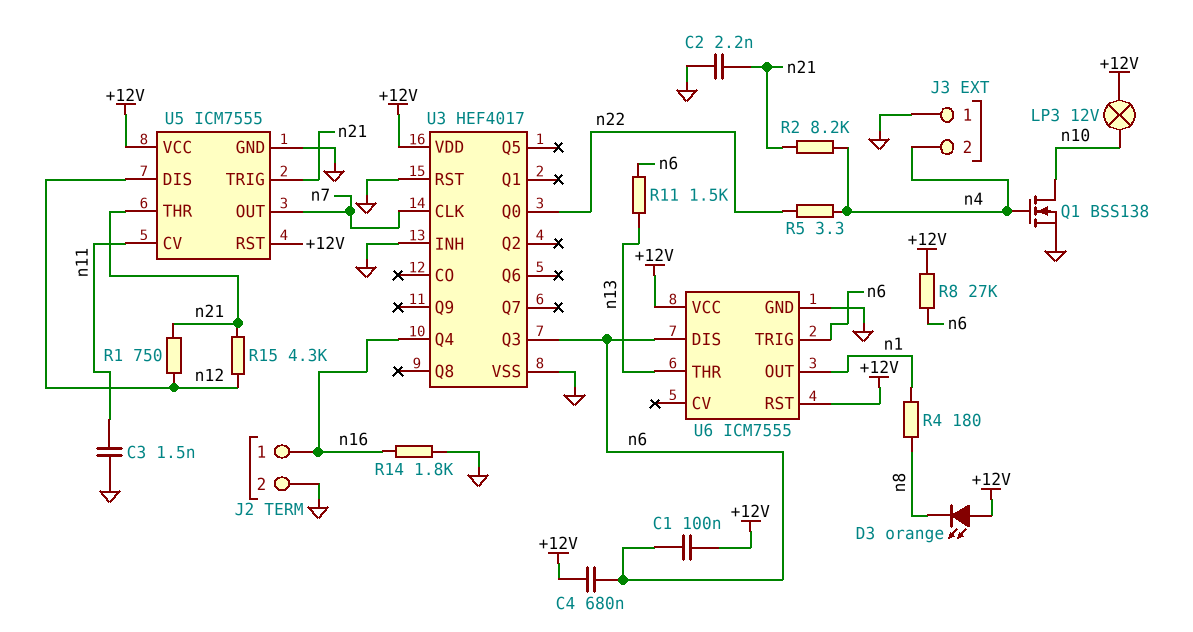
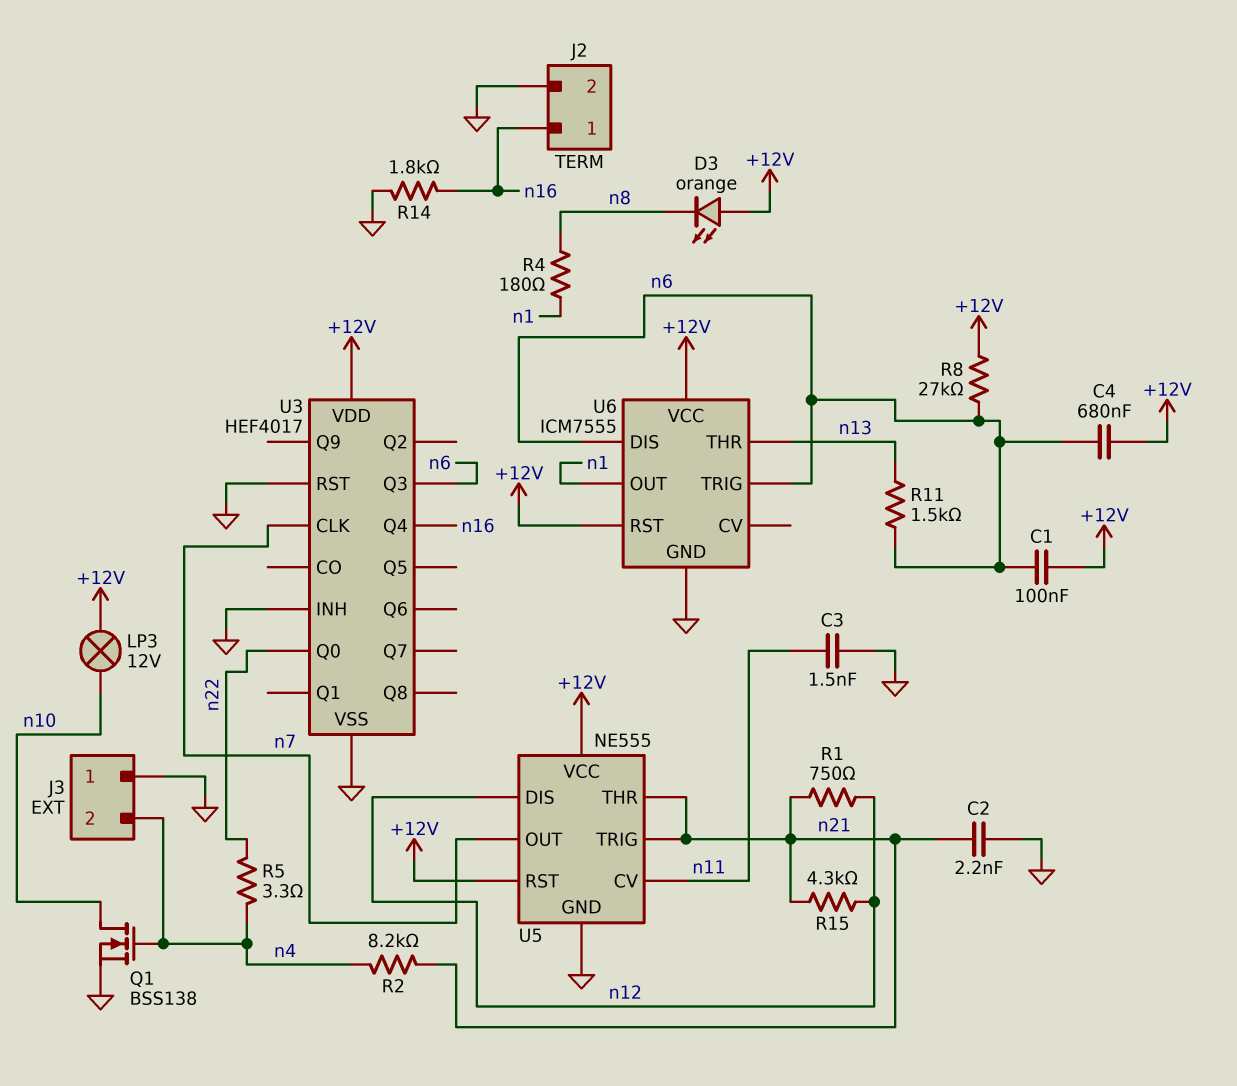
U5: ICM7555 -> NE555

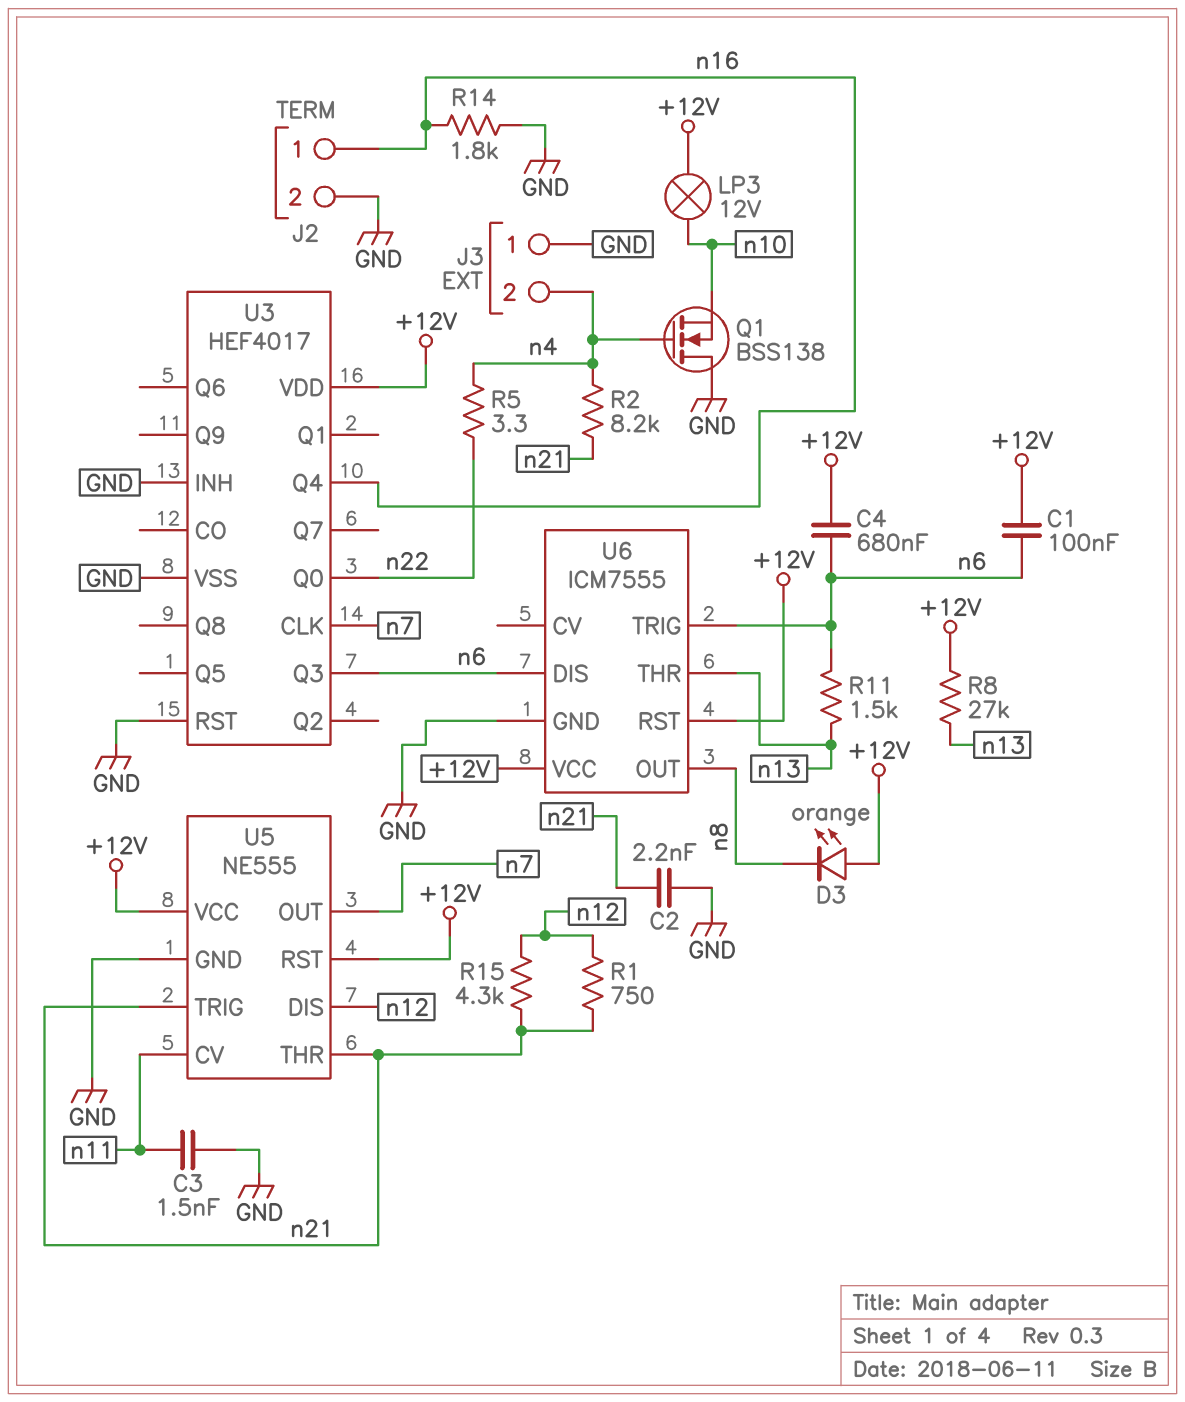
Q1: NMOS BSS138 (G n4, D n10, S GND) -> NMOS BSS138 (G n4, D GND, S n10)
R4: 180 (n1, n8) -> none
R8: 27k (+12V, n6) -> 27k (+12V, n13)
U6 pin OUT: n1 -> n8

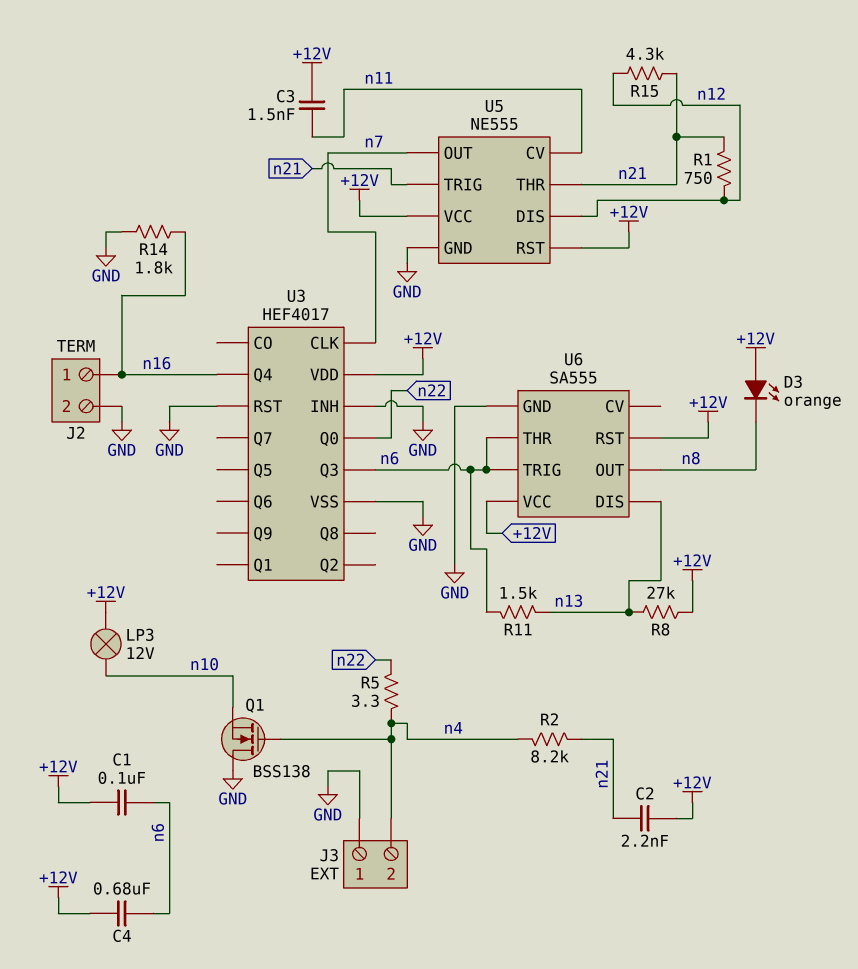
C2: 2.2nF (GND, n21) -> 2.2nF (+12V, n21)
C3: 1.5nF (GND, n11) -> 1.5nF (+12V, n11)
U6: ICM7555 -> SA555
U6 pin DIS: n6 -> n13
U6 pin THR: n13 -> n6

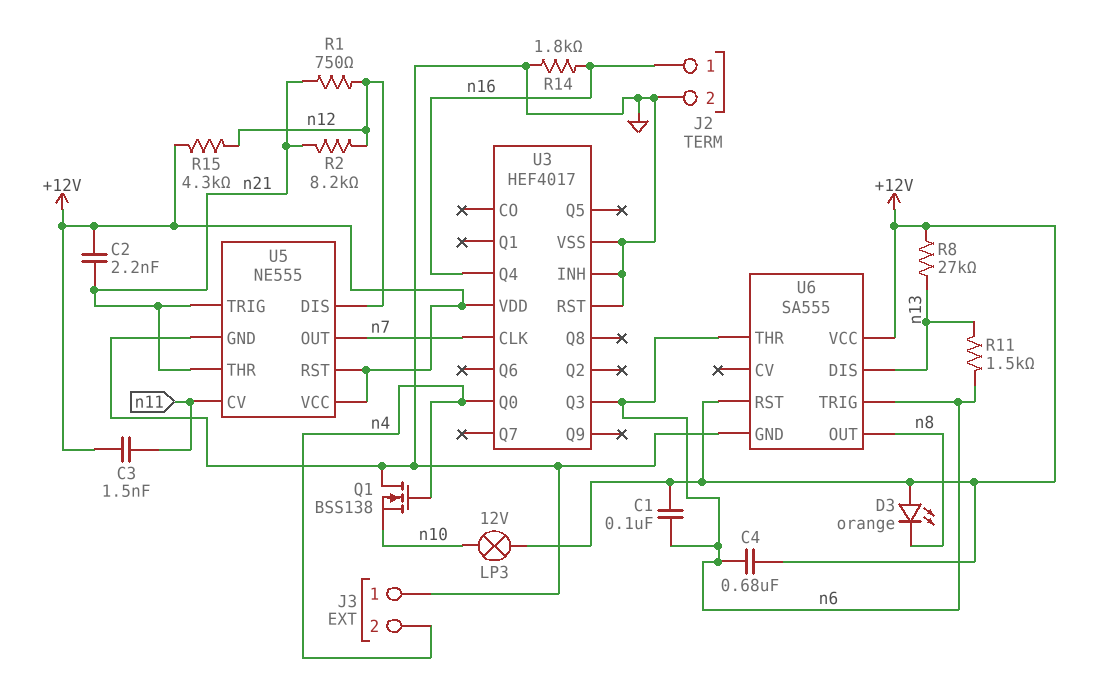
R2: 8.2k (n4, n21) -> 8.2k (n12, n21)
R5: 3.3 (n4, n22) -> none
R15: 4.3k (n12, n21) -> 4.3k (+12V, n12)
U3 pin Q0: n22 -> n4

